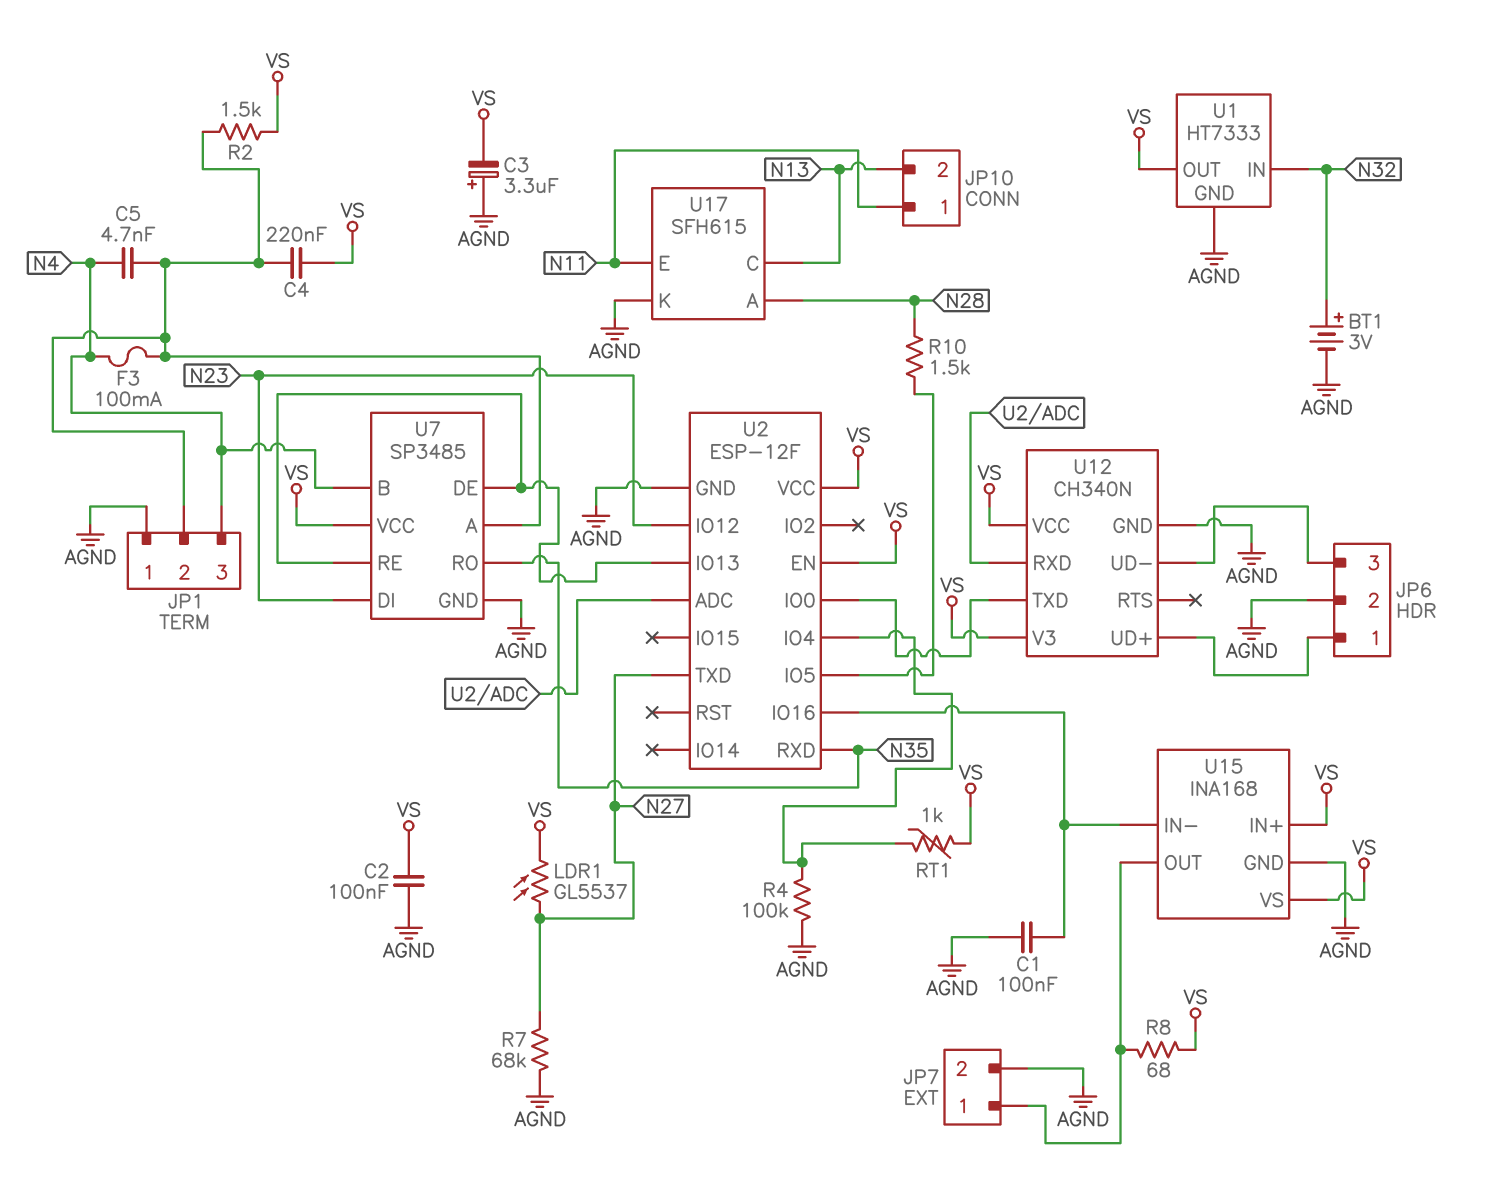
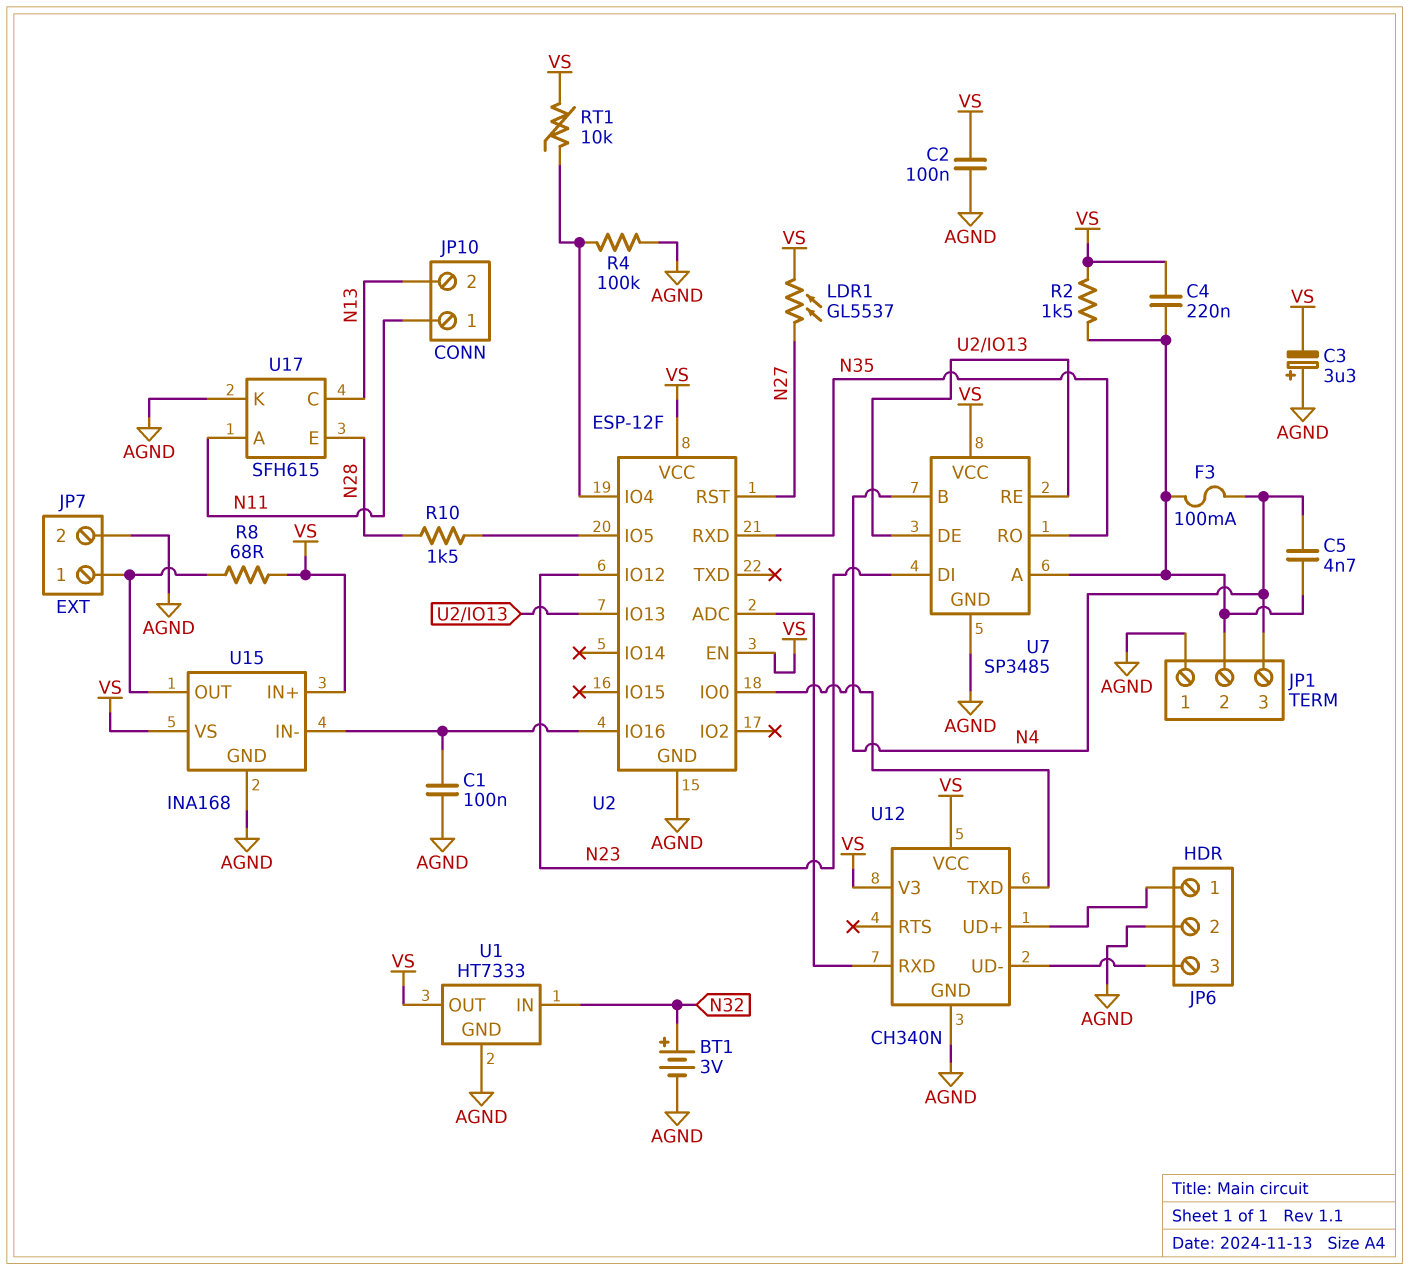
R7: 68k (AGND, N27) -> none
RT1: 1k (U2/IO4, VS) -> 10k (U2/IO4, VS)
U2 pin RST: none -> N27
U2 pin TXD: N27 -> none
U17 pin A: N28 -> N11
U17 pin E: N11 -> N28

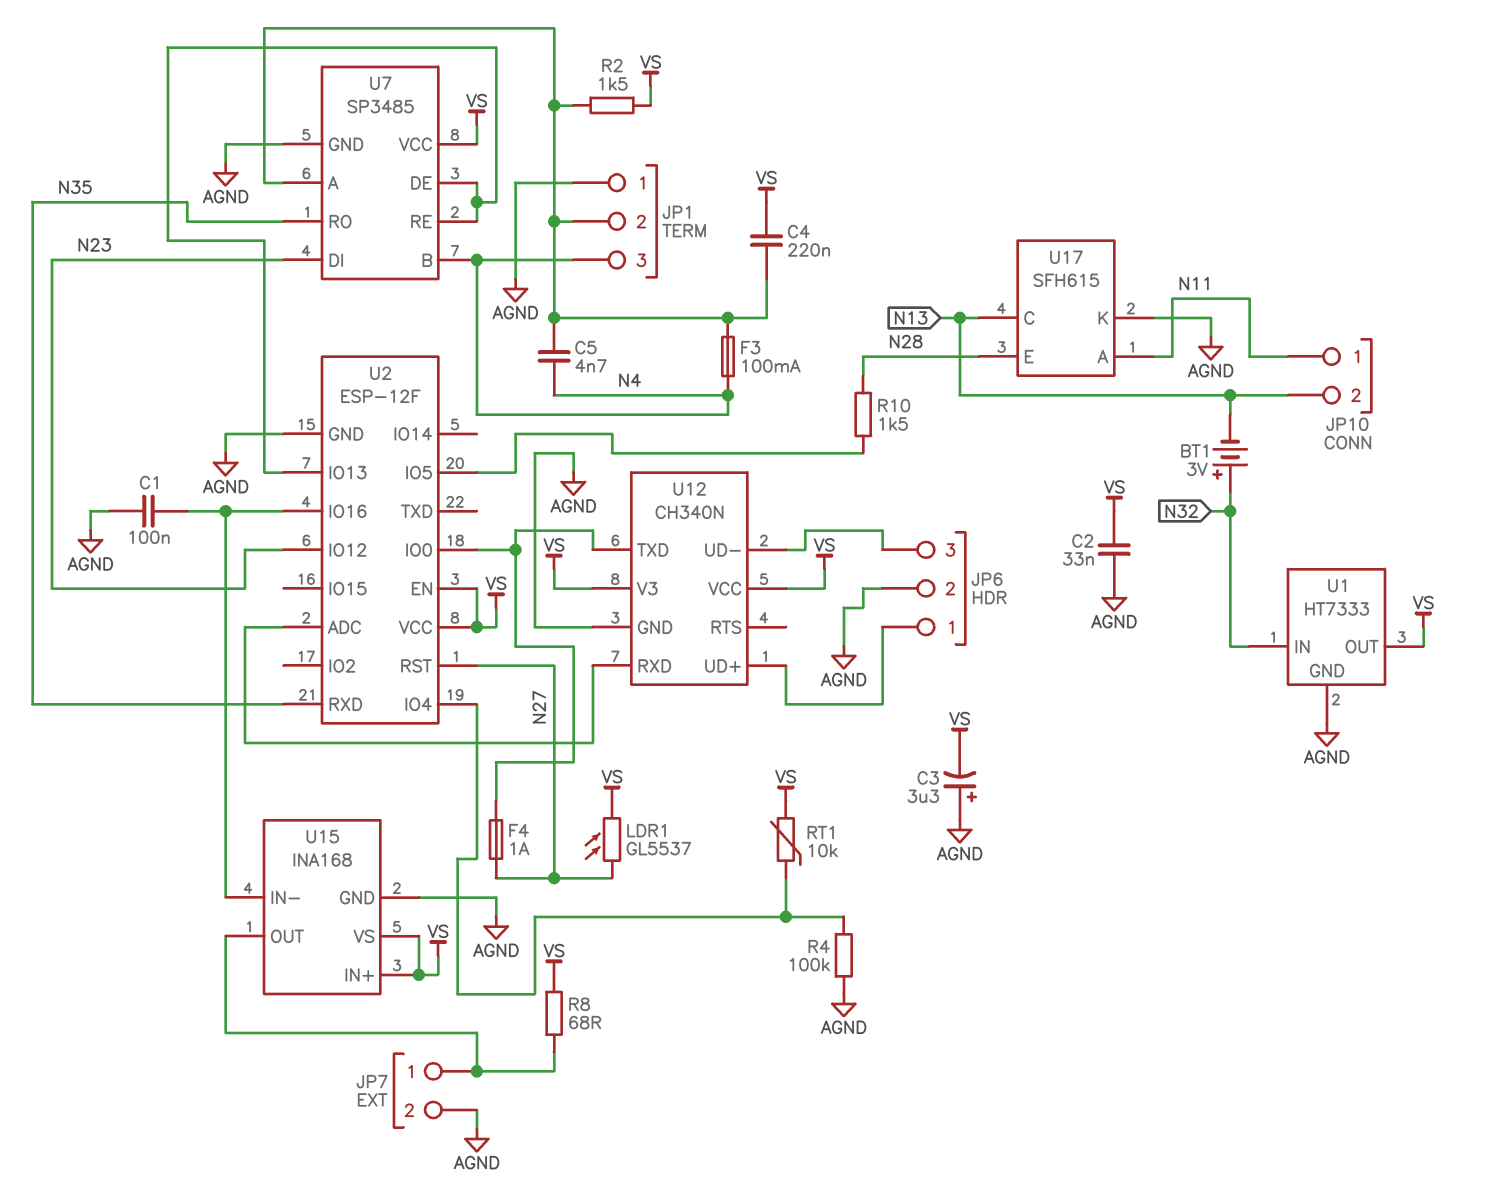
BT1: 3V (plus N32, minus AGND) -> 3V (plus N32, minus N13)
C2: 100nF (AGND, VS) -> 33nF (AGND, VS)
F4: none -> 1A (N27, U2/IO0)

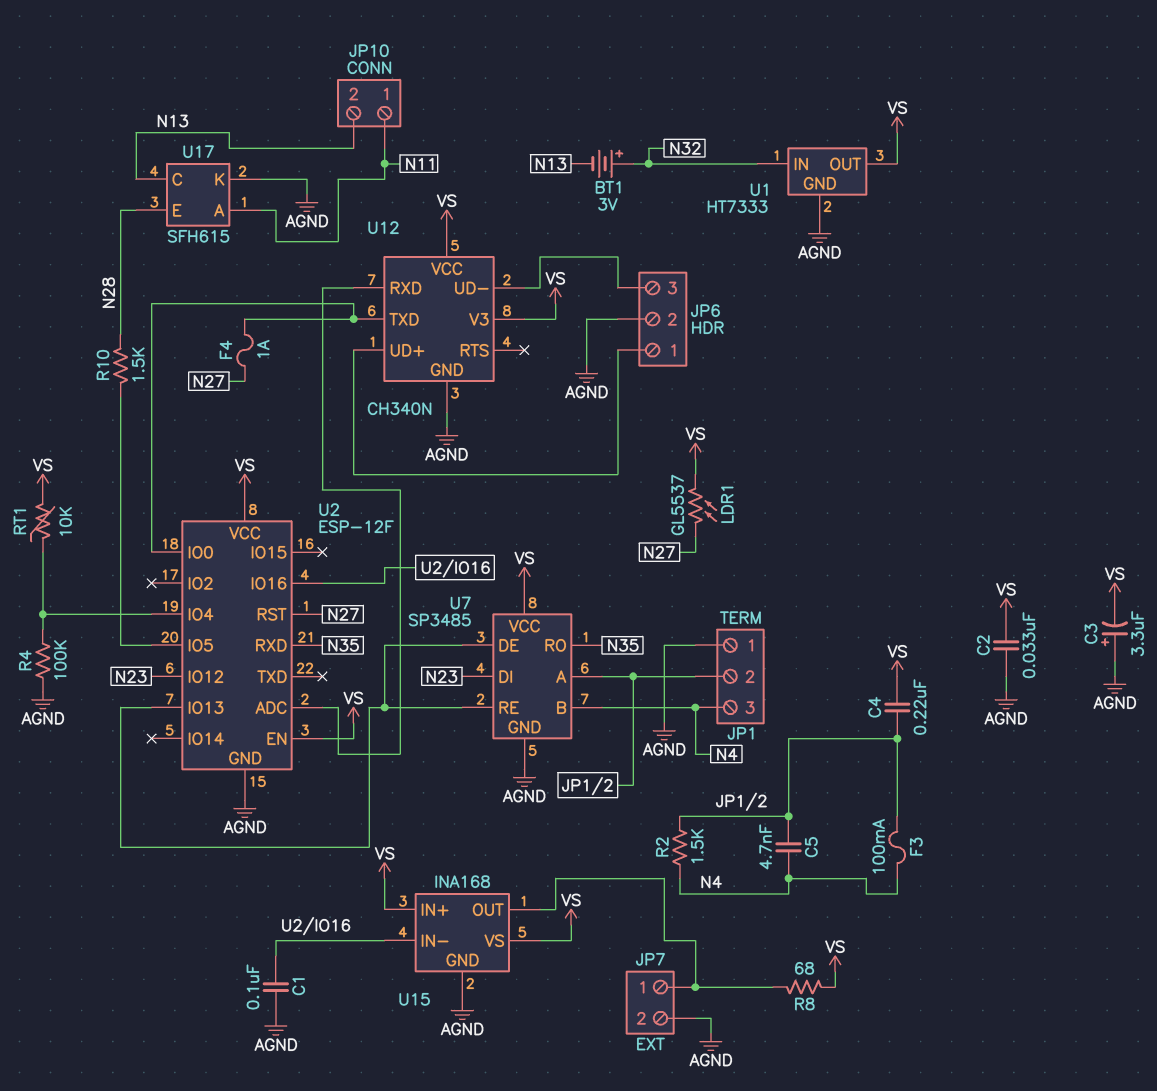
R2: 1.5k (JP1/2, VS) -> 1.5k (JP1/2, N4)

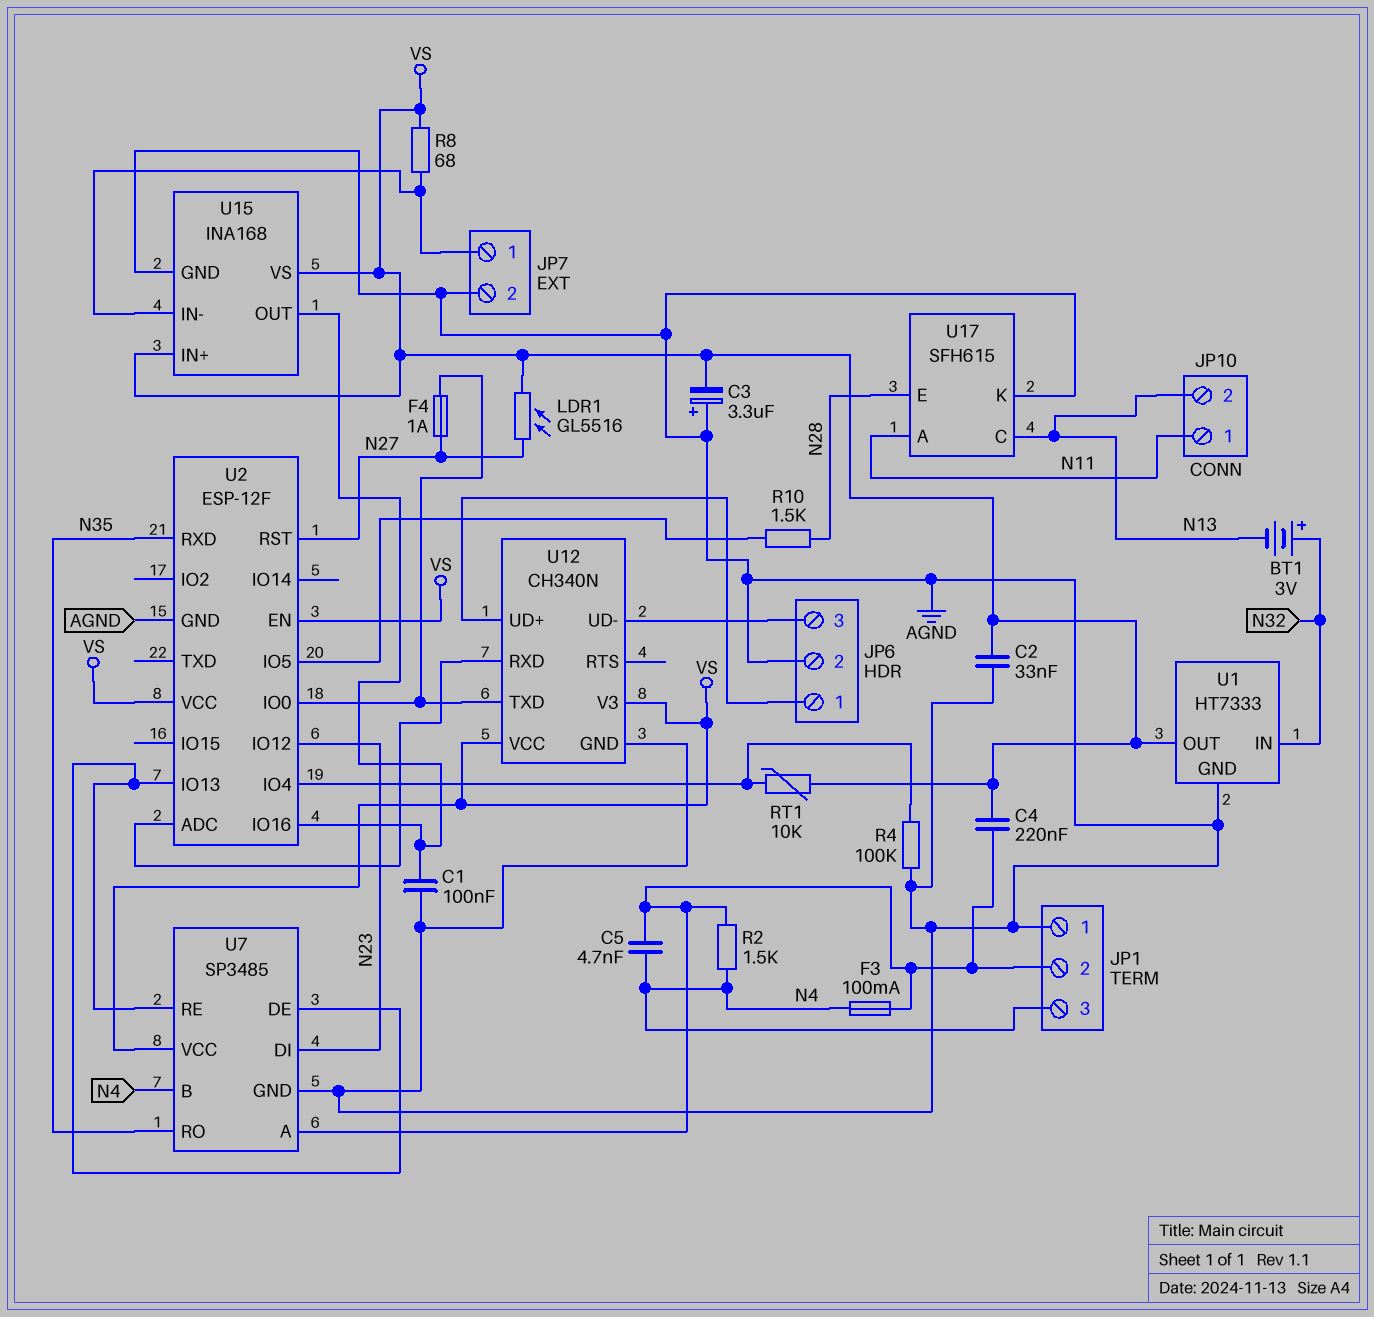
LDR1: GL5537 (N27, VS) -> GL5516 (N27, VS)
U15 pin IN-: U2/IO16 -> JP7/1
U15 pin OUT: JP7/1 -> U2/IO16

